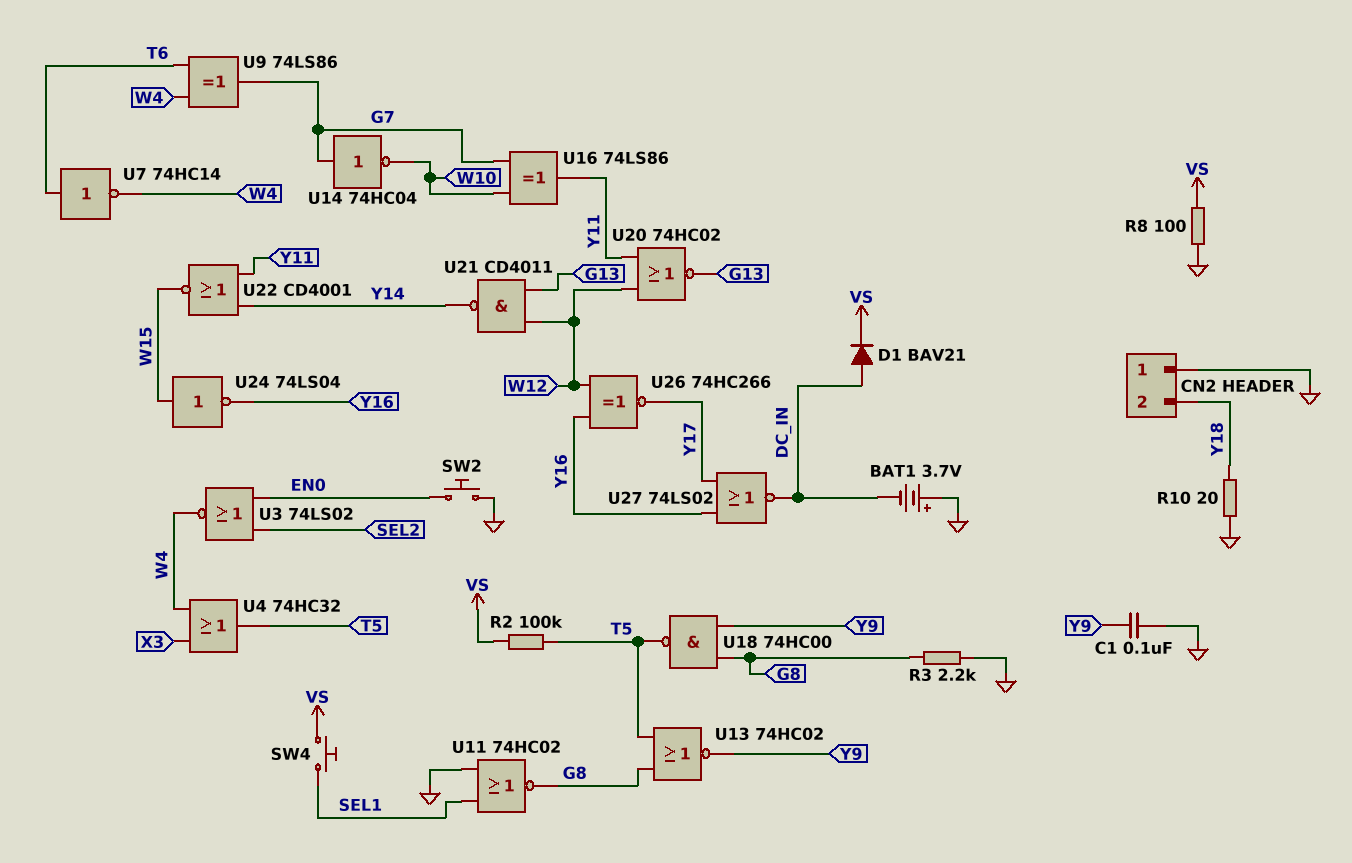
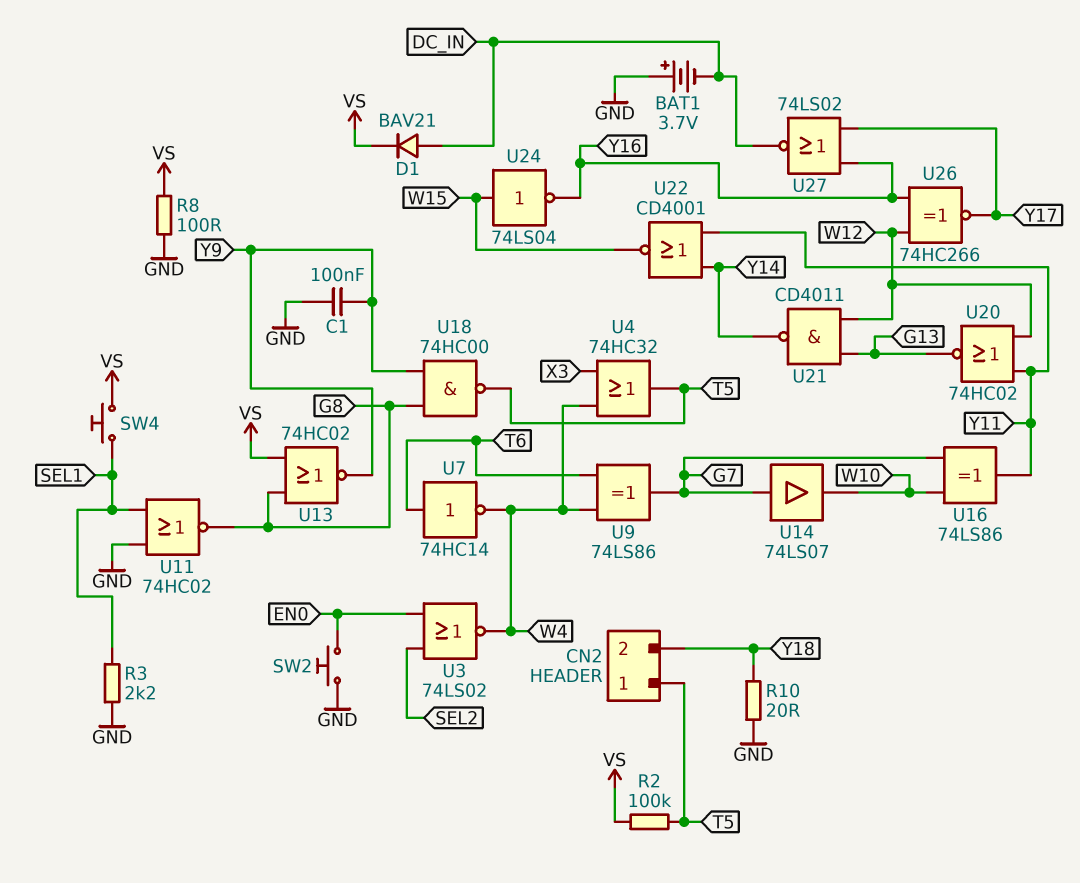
CN2 pin 1: GND -> T5
R3: 2.2k (G8, GND) -> 2.2k (GND, SEL1)
U13: NOR 74HC02 (in G8, in T5, out Y9) -> NOR 74HC02 (in G8, in VS, out Y9)
U14: NOT 74HC04 (in G7, out W10) -> buffer 74LS07 (in G7, out W10)

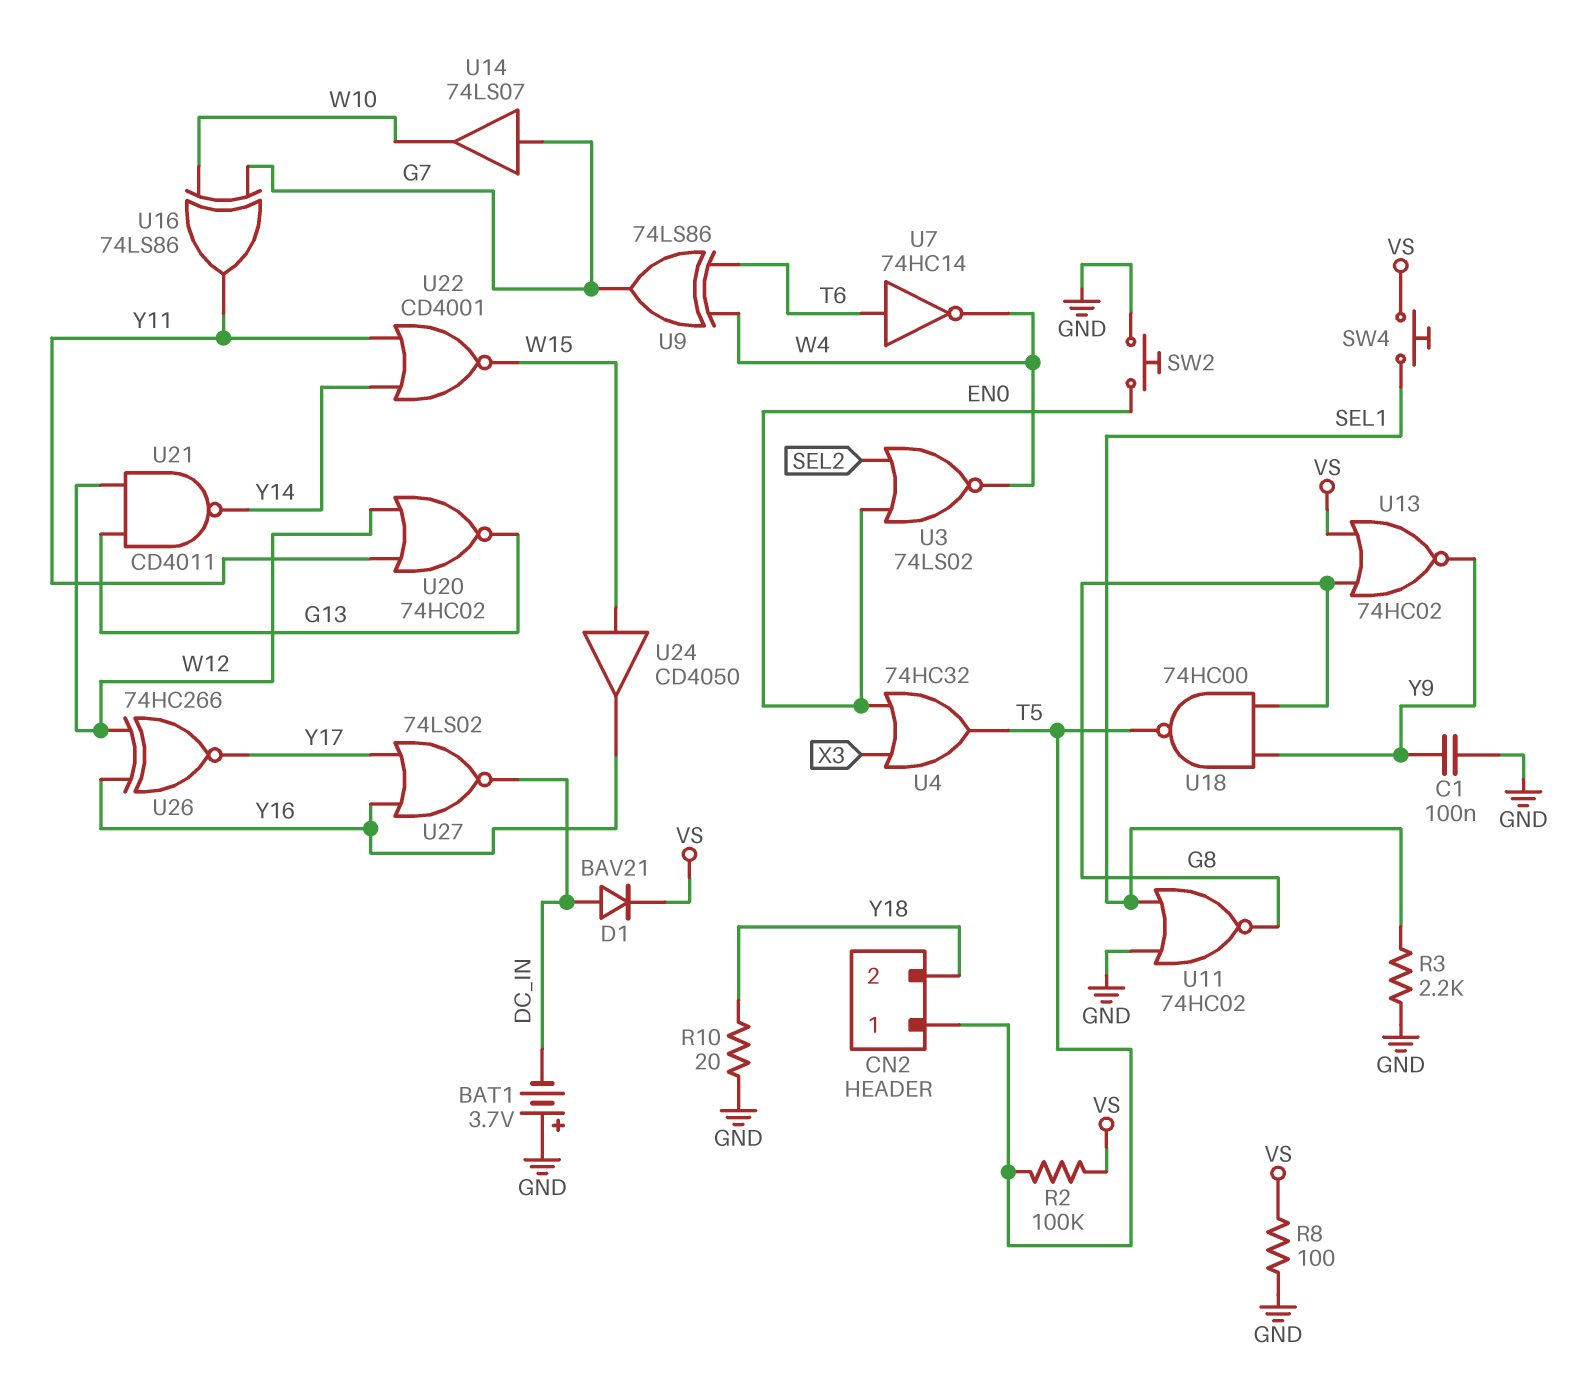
U4: OR 74HC32 (in W4, in X3, out T5) -> OR 74HC32 (in EN0, in X3, out T5)
U24: NOT 74LS04 (in W15, out Y16) -> buffer CD4050 (in W15, out Y16)

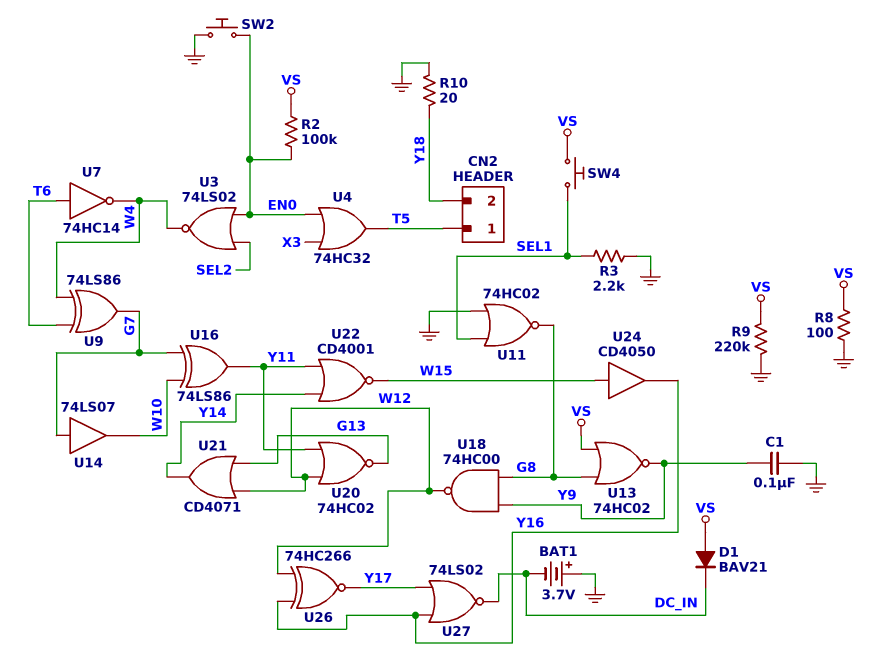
D1: diode BAV21 (A DC_IN, K VS) -> diode BAV21 (A VS, K DC_IN)
R2: 100k (T5, VS) -> 100k (EN0, VS)
R9: none -> 220k (GND, VS)
U18: NAND 74HC00 (in G8, in Y9, out T5) -> NAND 74HC00 (in G8, in Y9, out W12)
U21: NAND CD4011 (in G13, in W12, out Y14) -> OR CD4071 (in G13, in W12, out Y14)

